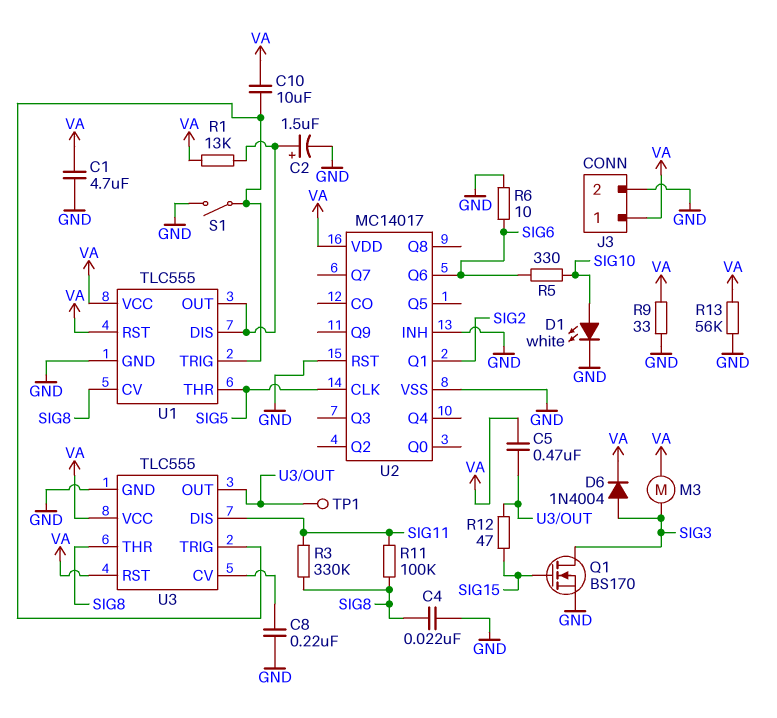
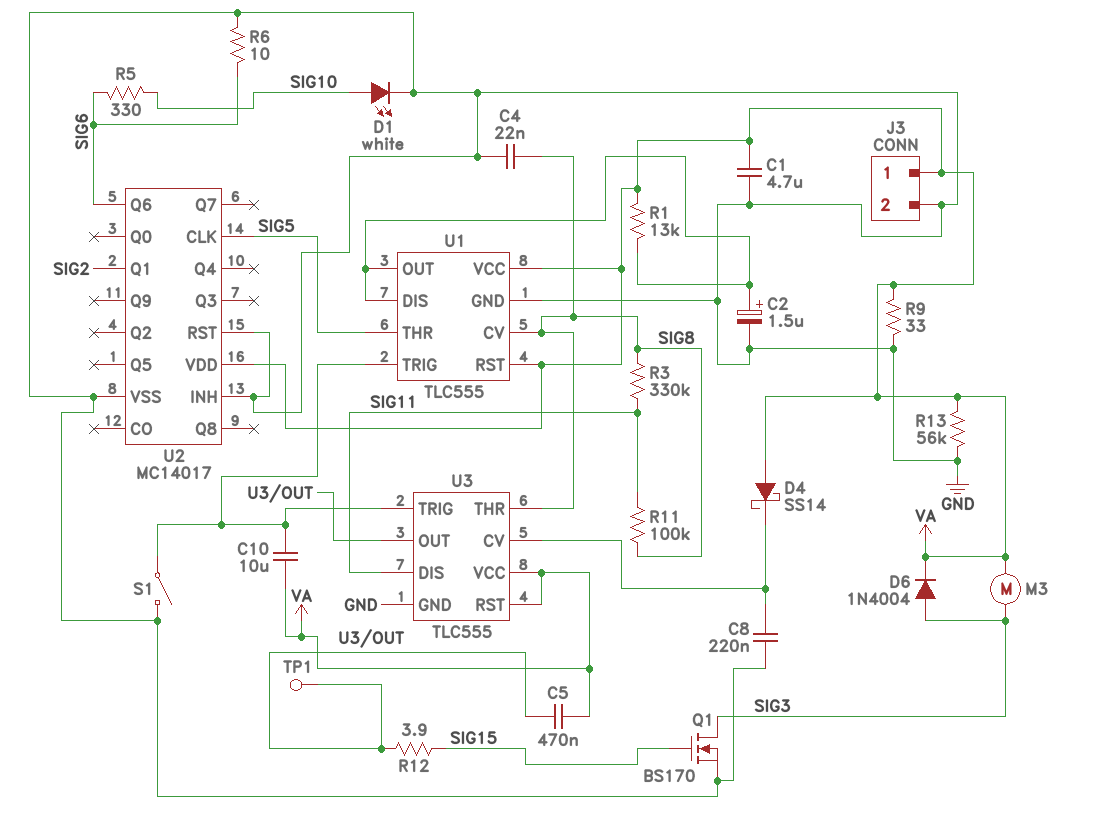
D4: none -> schottky SS14 (A VA, K U3/CV)
R12: 47 (SIG15, U3/OUT) -> 3.9 (SIG15, U3/OUT)

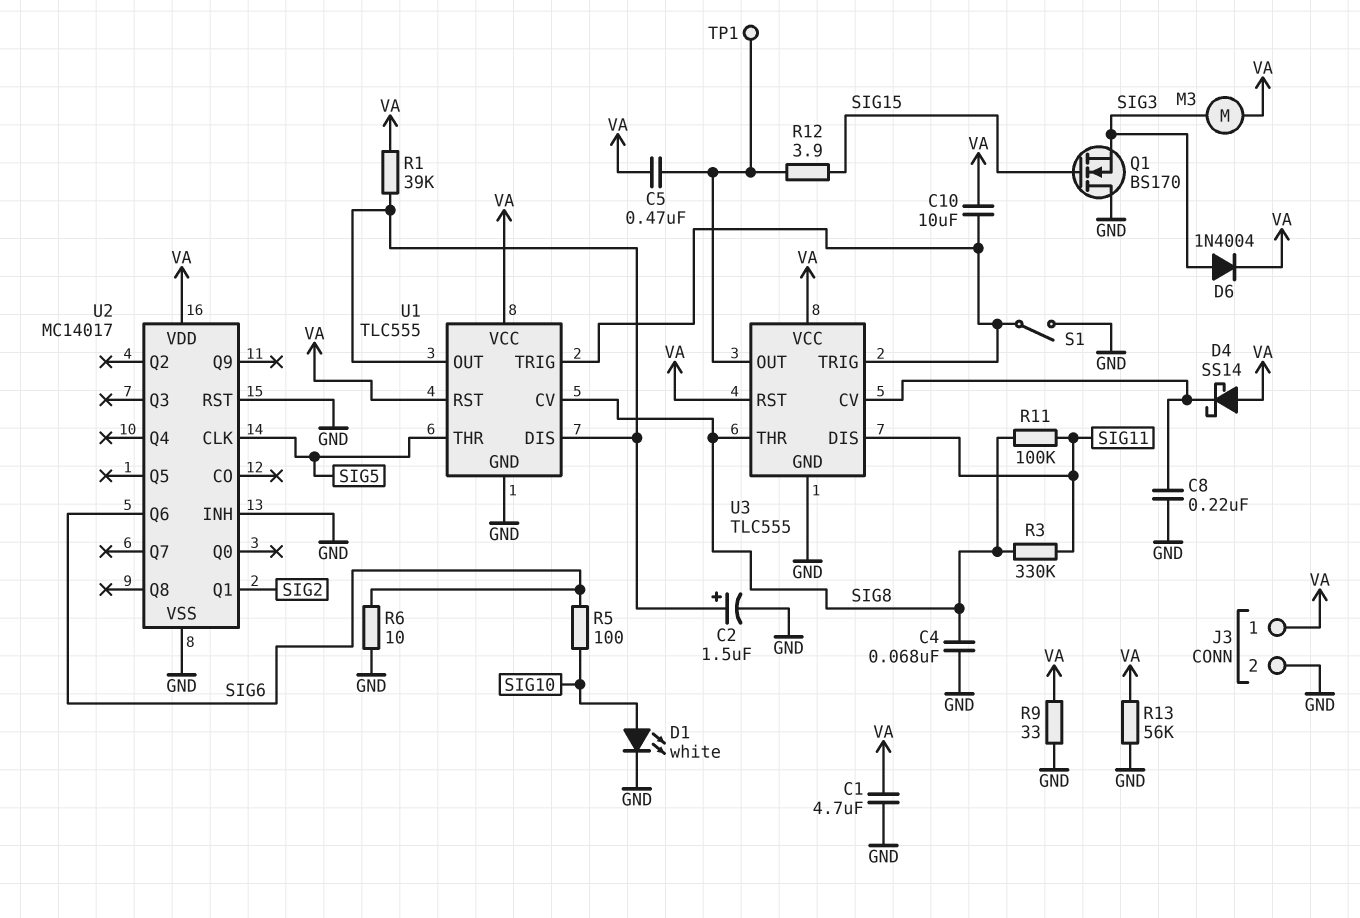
C4: 22nF (GND, SIG8) -> 68nF (GND, SIG8)
Q1: NMOS BS170 (G SIG15, D SIG3, S GND) -> NMOS BS170 (G SIG15, D GND, S SIG3)
R1: 13k (U1/DIS, VA) -> 39k (U1/DIS, VA)
R5: 330 (SIG6, SIG10) -> 100 (SIG6, SIG10)

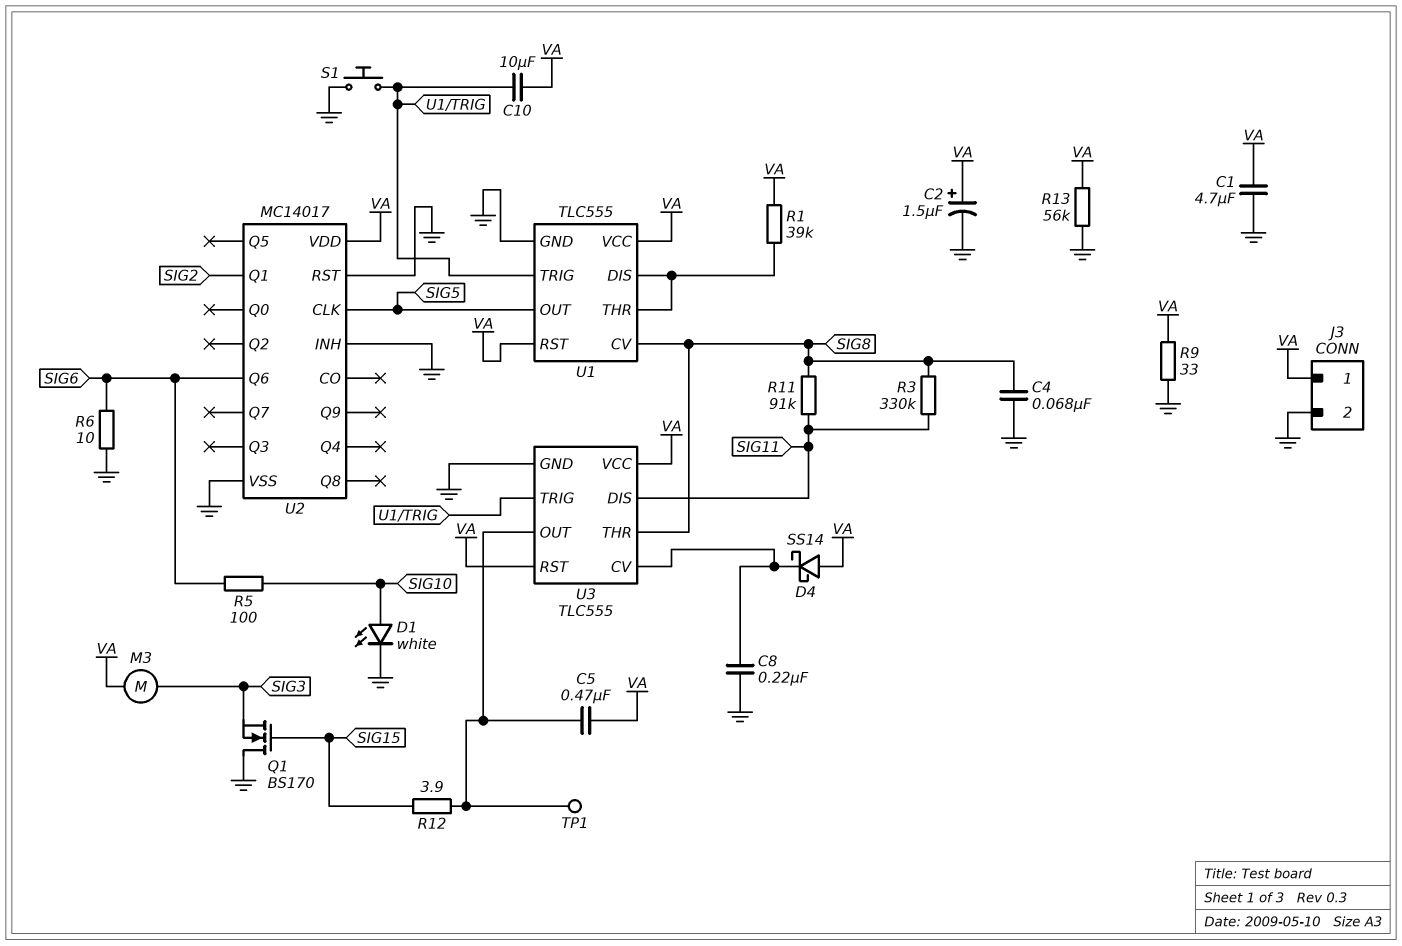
C2: 1.5uF (plus U1/DIS, minus GND) -> 1.5uF (plus VA, minus GND)
D6: diode 1N4004 (A SIG3, K VA) -> none
R11: 100k (SIG8, SIG11) -> 91k (SIG8, SIG11)
S1: switch (GND, U1/TRIG) -> button (GND, U1/TRIG)
U1 pin OUT: U1/DIS -> SIG5
U1 pin THR: SIG5 -> U1/DIS

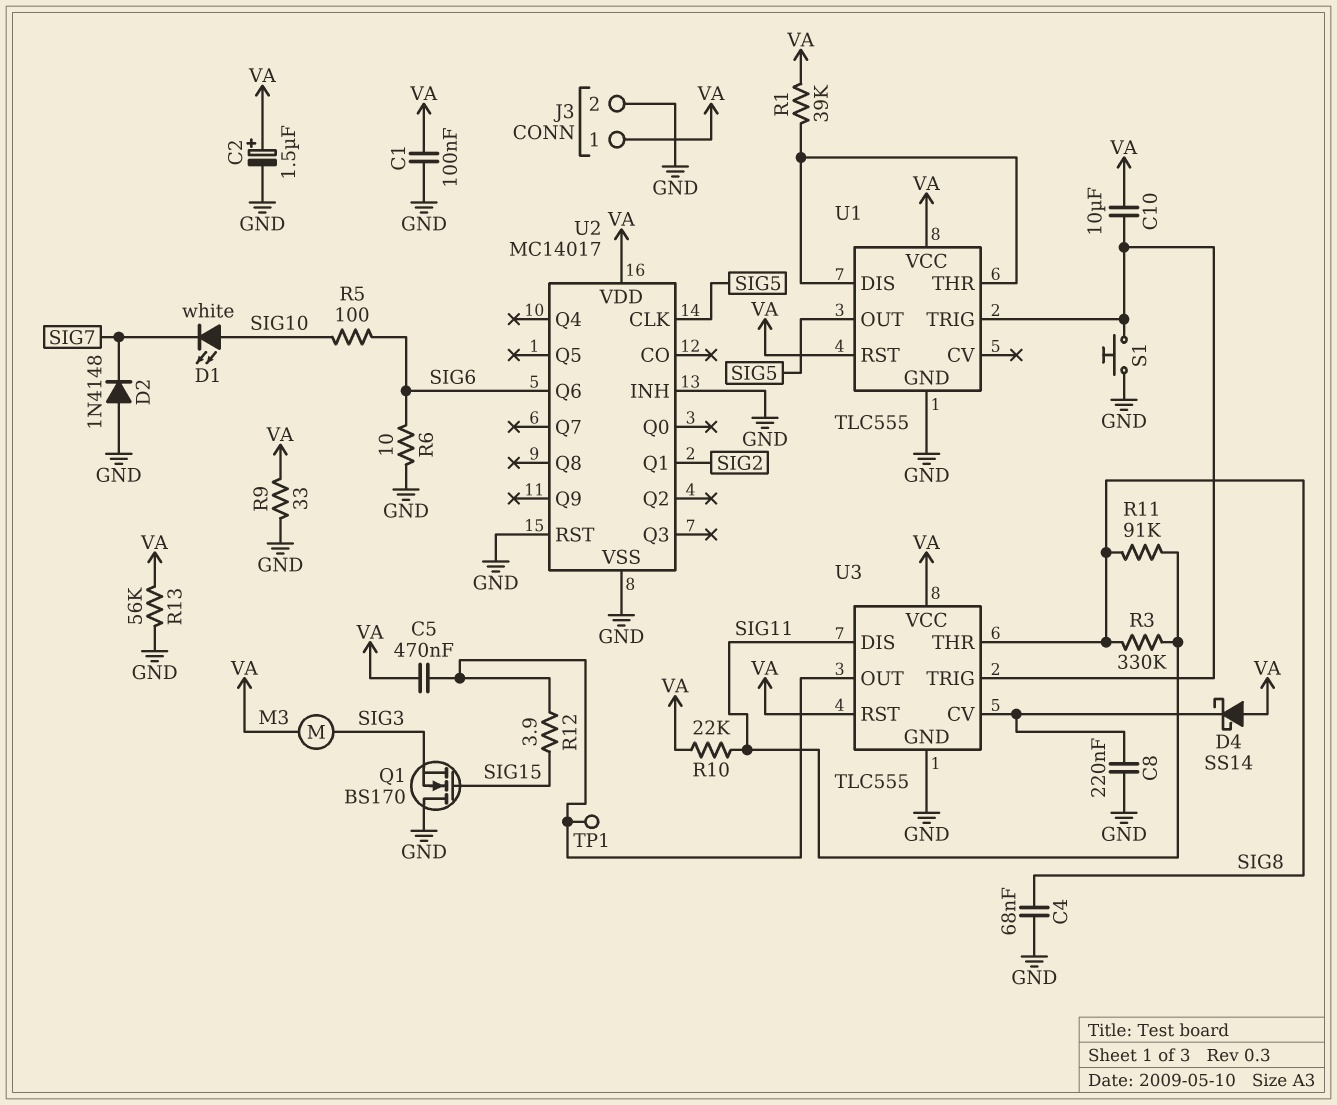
C1: 4.7uF (GND, VA) -> 100nF (GND, VA)
D1: LED white (A SIG10, K GND) -> LED white (A SIG10, K SIG7)
D2: none -> diode 1N4148 (A GND, K SIG7)
R10: none -> 22k (SIG11, VA)
U1 pin CV: SIG8 -> none

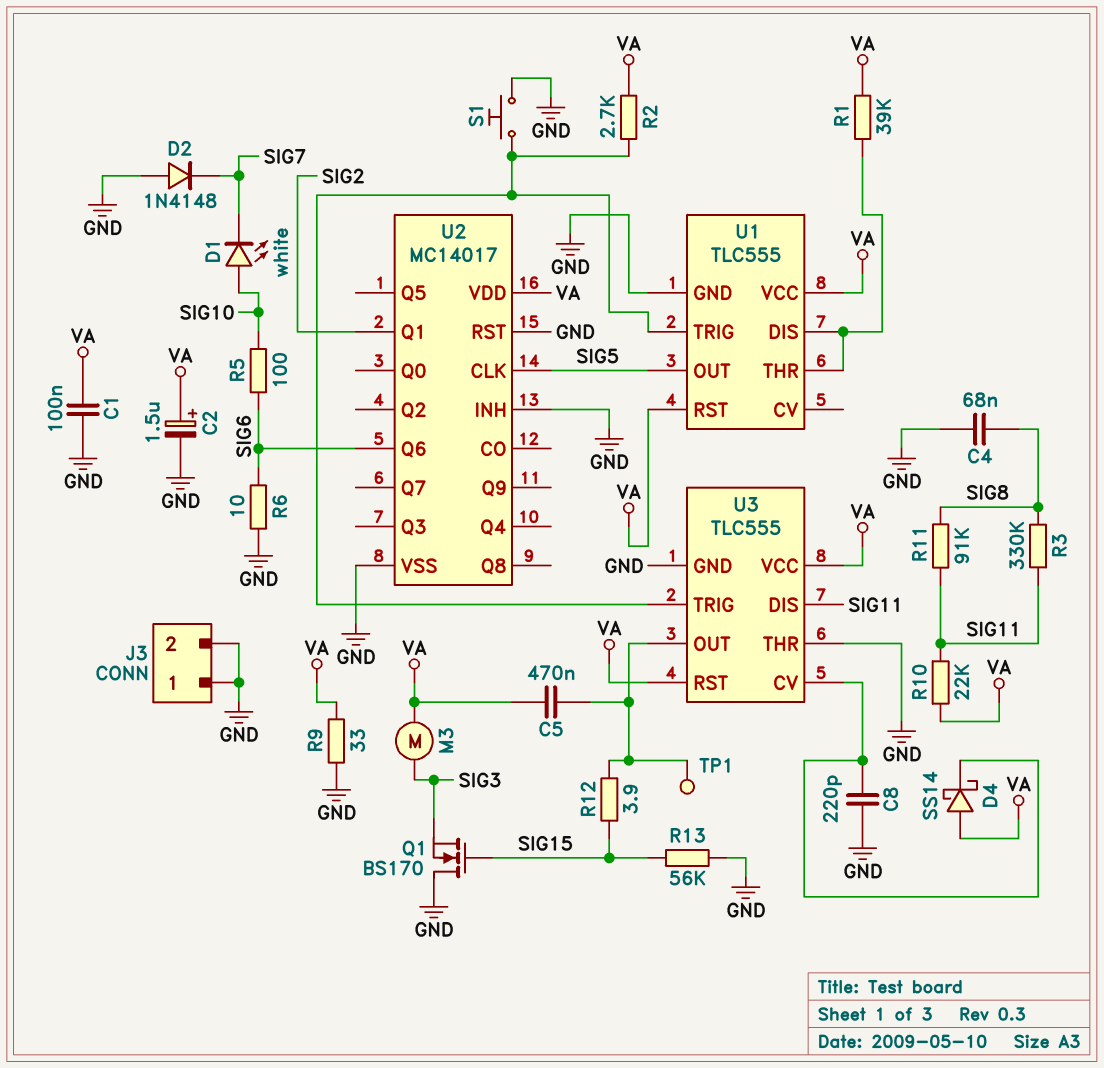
C8: 220nF (GND, U3/CV) -> 220pF (GND, U3/CV)
C10: 10uF (U1/TRIG, VA) -> none
J3 pin 1: VA -> GND
R2: none -> 2.7k (U1/TRIG, VA)
R13: 56k (GND, VA) -> 56k (GND, SIG15)
U3 pin THR: SIG8 -> GND

